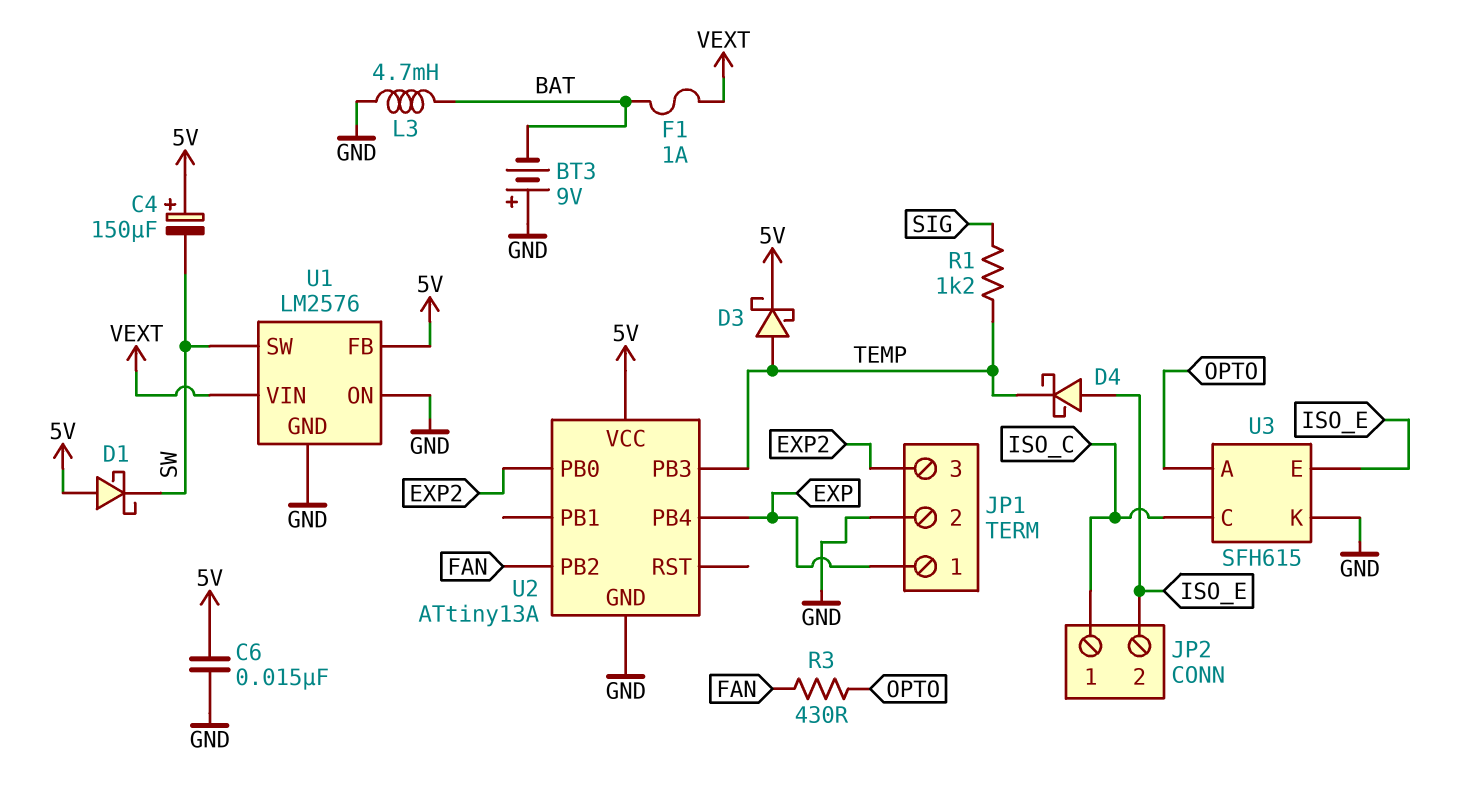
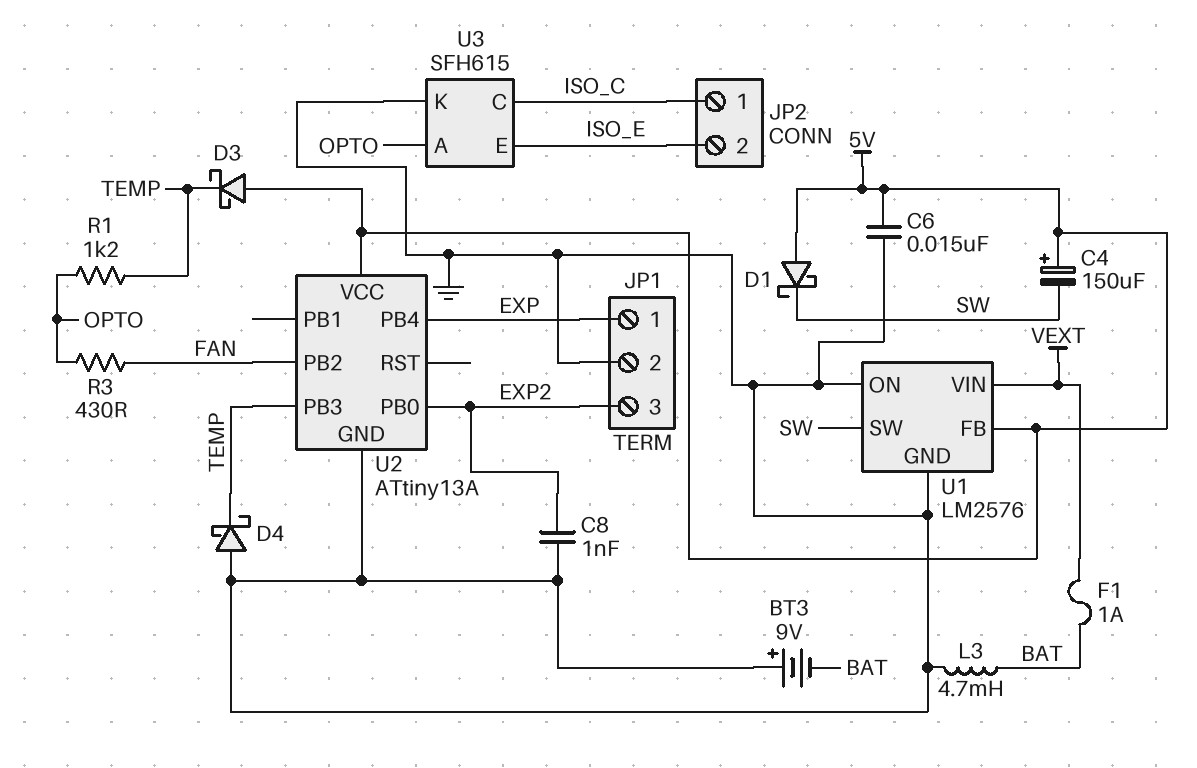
C8: none -> 1nF (EXP2, GND)
D3: schottky (A TEMP, K 5V) -> schottky (A 5V, K TEMP)
D4: schottky (A ISO_E, K TEMP) -> schottky (A GND, K TEMP)
R1: 1.2k (SIG, TEMP) -> 1.2k (OPTO, TEMP)

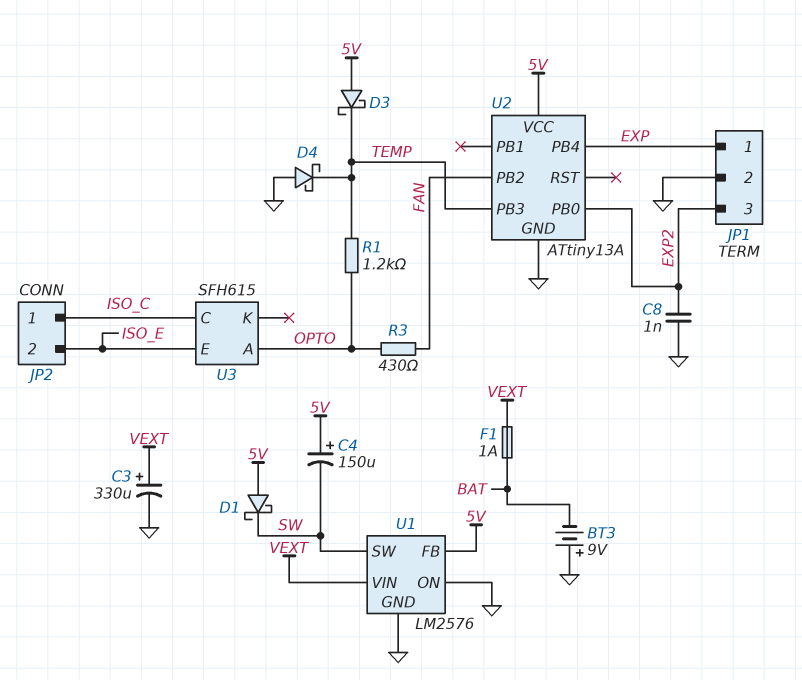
C3: none -> 330uF (plus VEXT, minus GND)
C6: 15nF (5V, GND) -> none
L3: 4.7mH (BAT, GND) -> none
U3 pin K: GND -> none

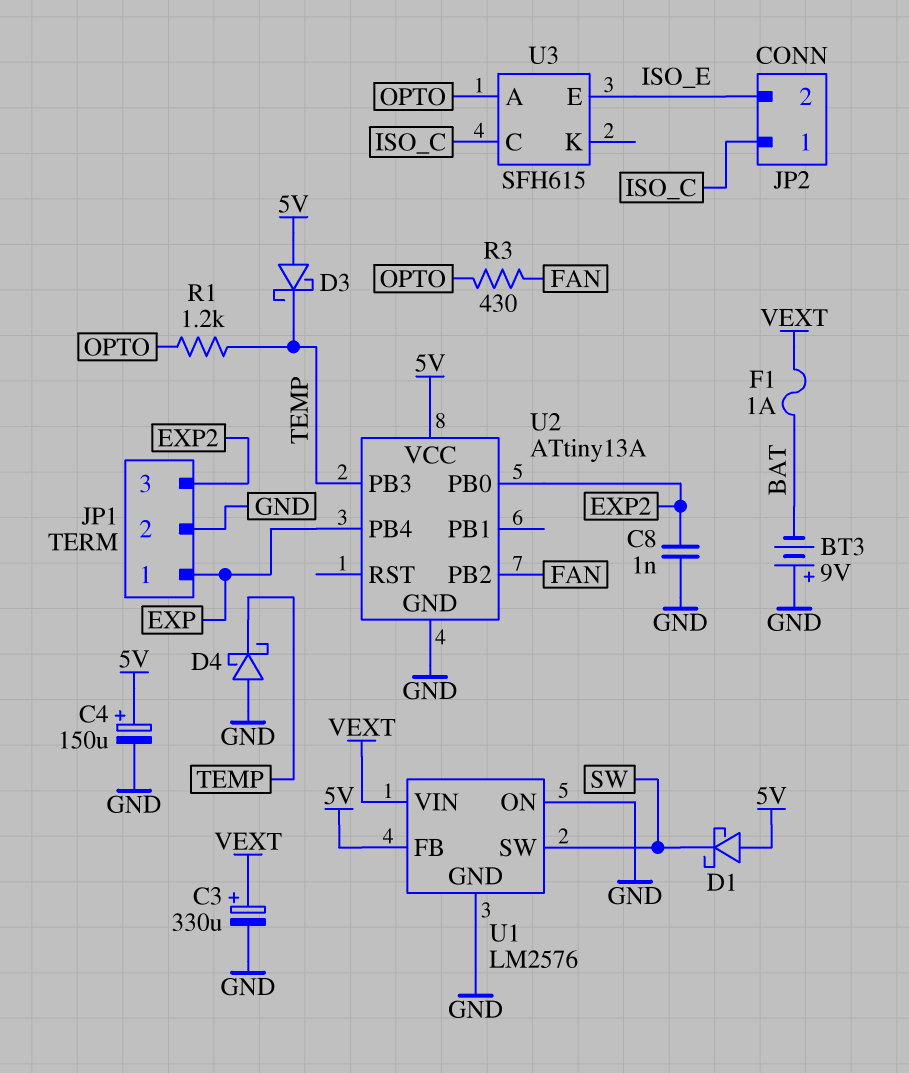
C4: 150uF (plus 5V, minus SW) -> 150uF (plus 5V, minus GND)

